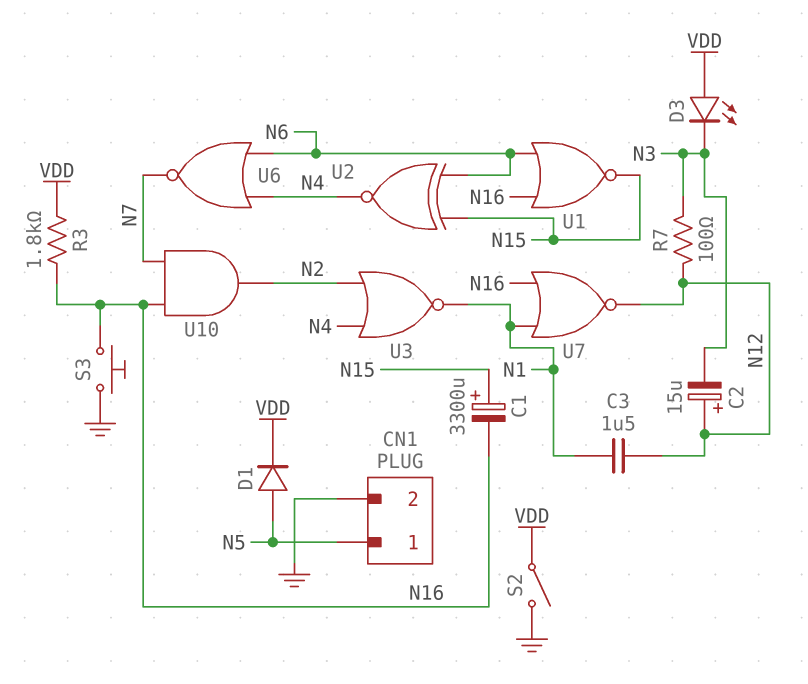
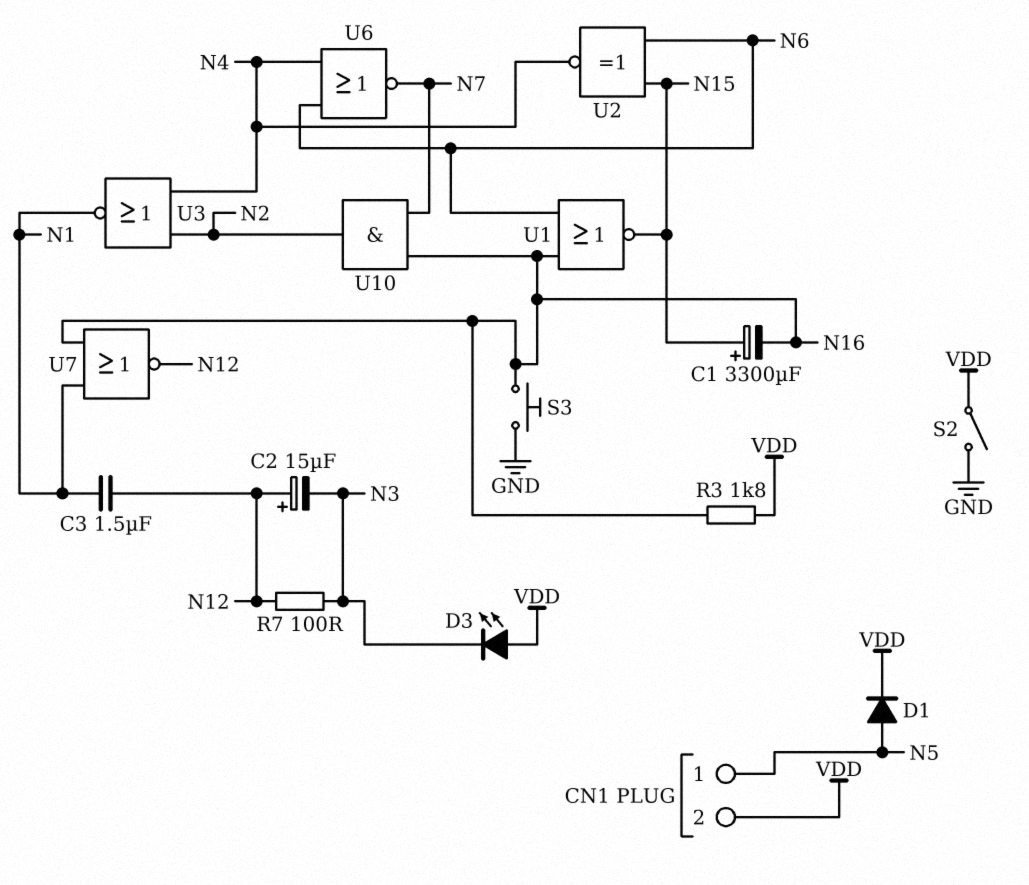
CN1 pin 2: GND -> VDD

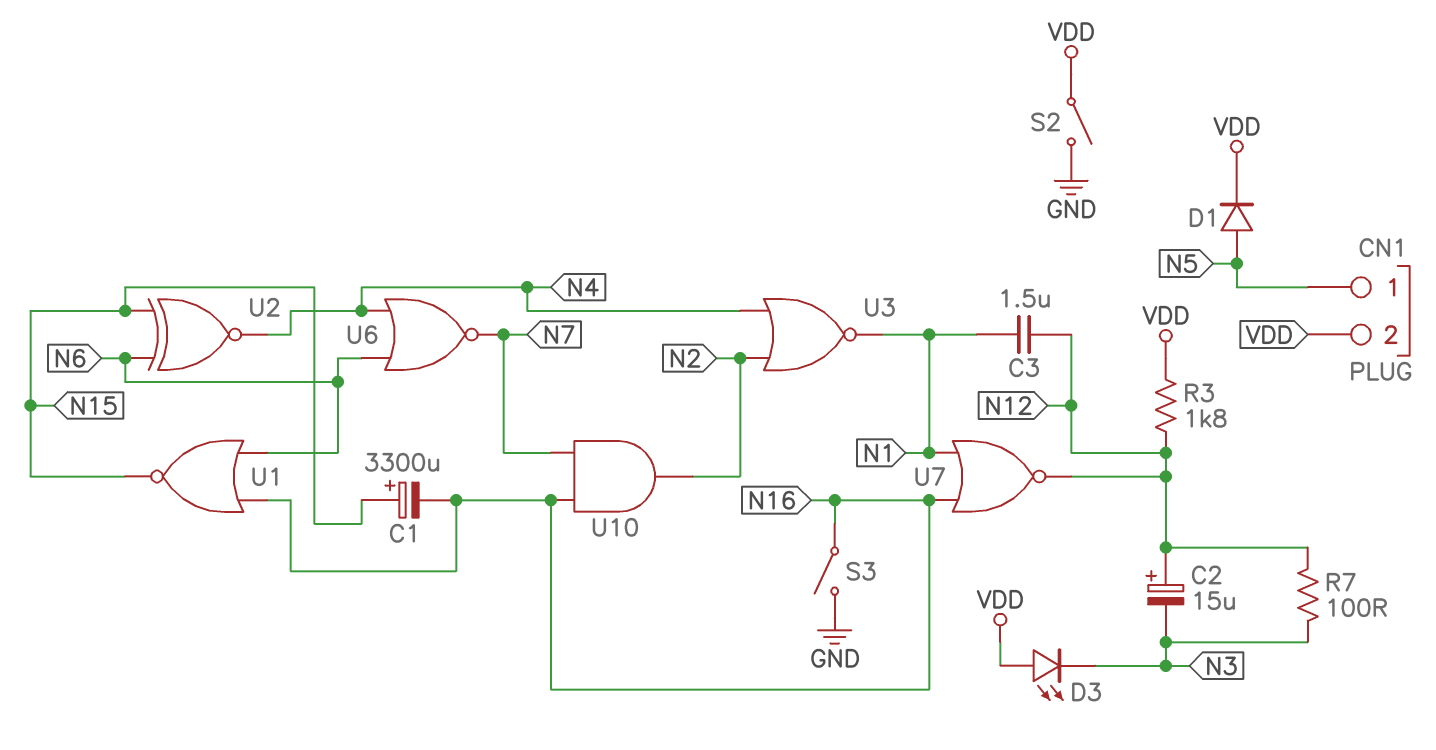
R3: 1.8k (N16, VDD) -> 1.8k (N12, VDD)
S3: button (GND, N16) -> switch (GND, N16)

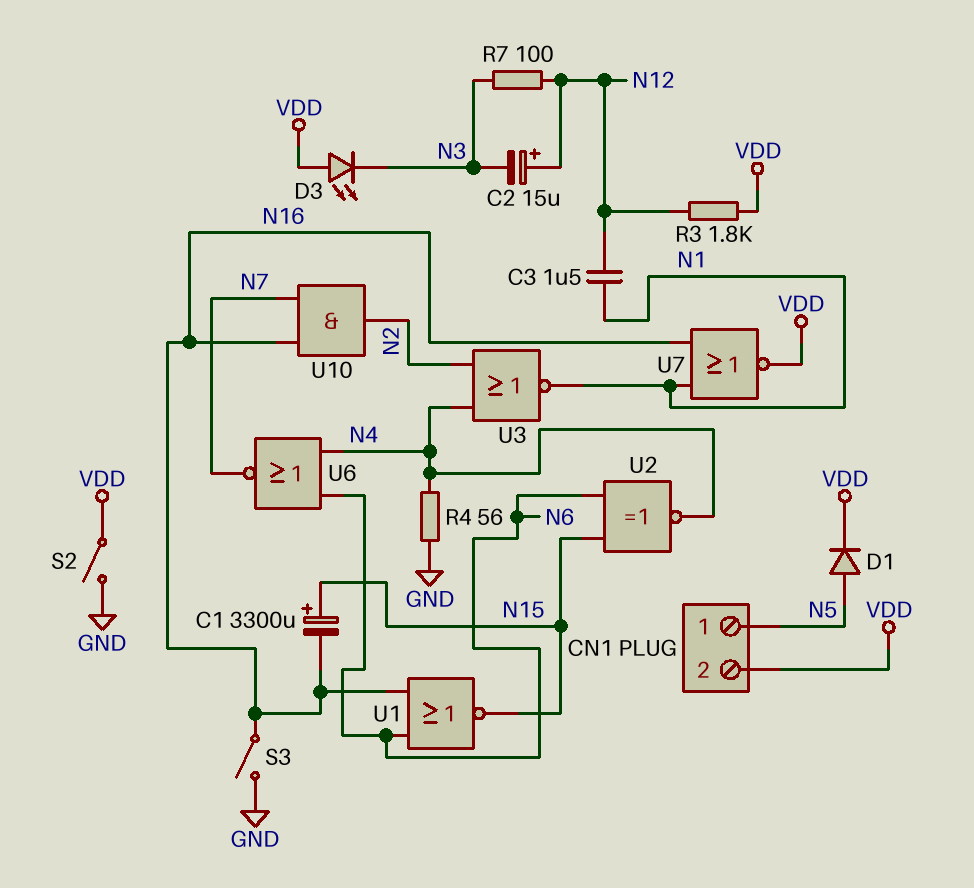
R4: none -> 56 (GND, N4)
U7: NOR (in N1, in N16, out N12) -> NOR (in N1, in N16, out VDD)

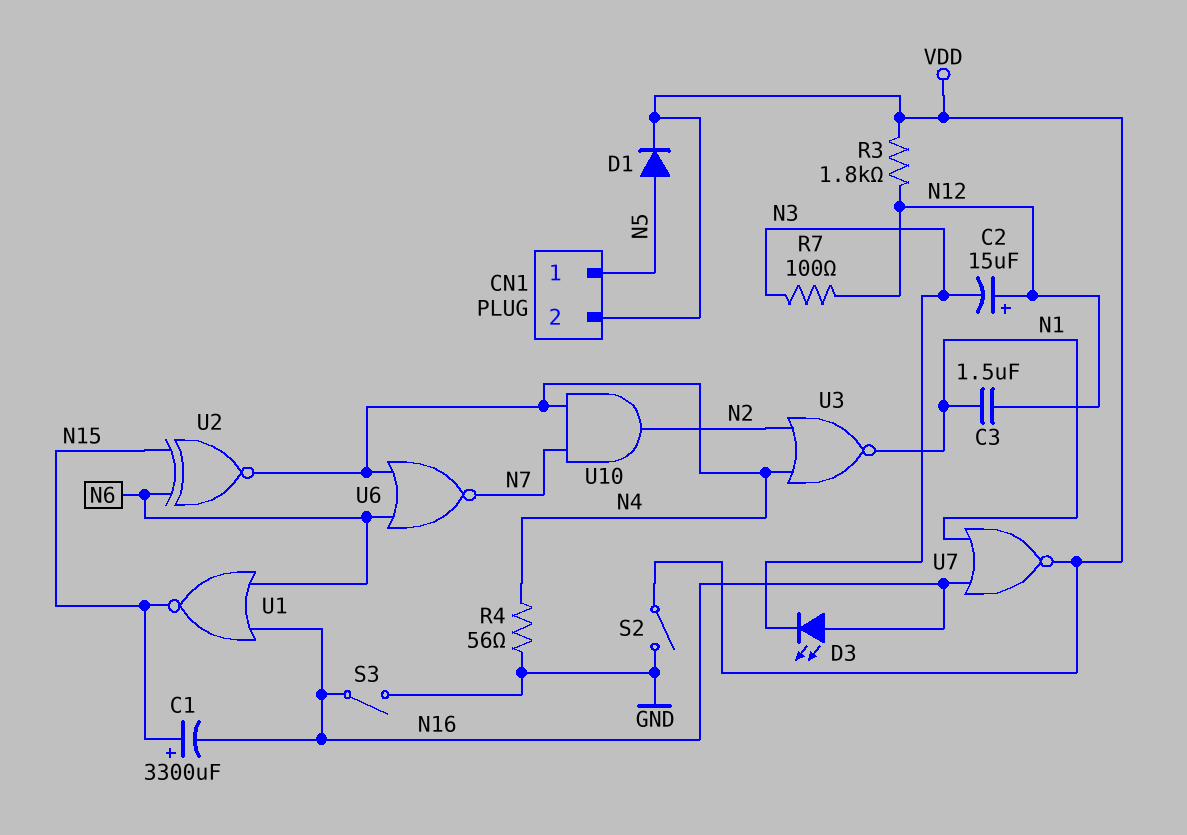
D3: LED (A VDD, K N3) -> LED (A N16, K N3)
U10: AND (in N7, in N16, out N2) -> AND (in N4, in N7, out N2)

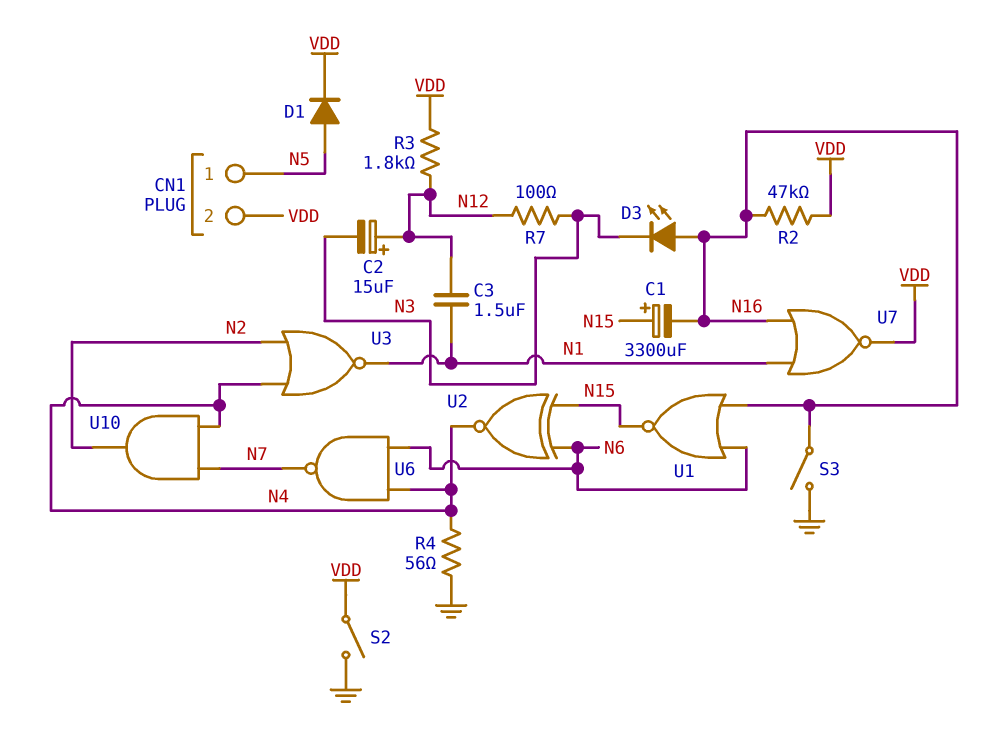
R2: none -> 47k (N16, VDD)
U6: NOR (in N4, in N6, out N7) -> NAND (in N4, in N6, out N7)

